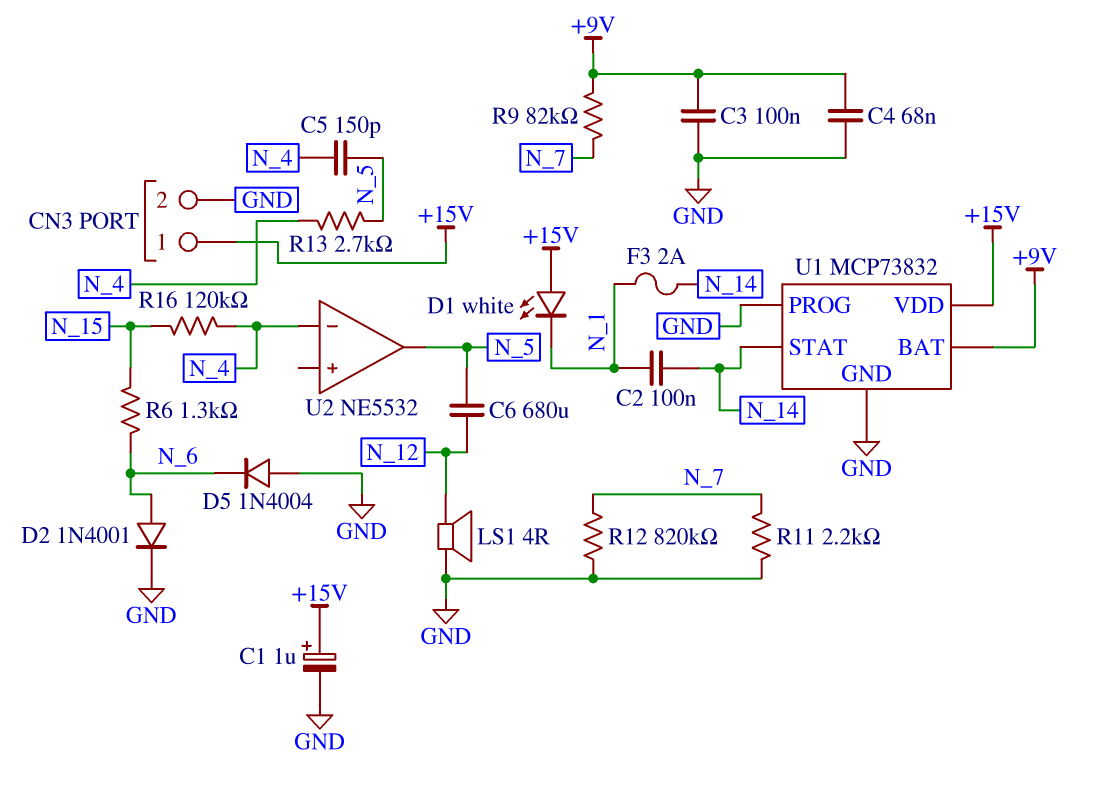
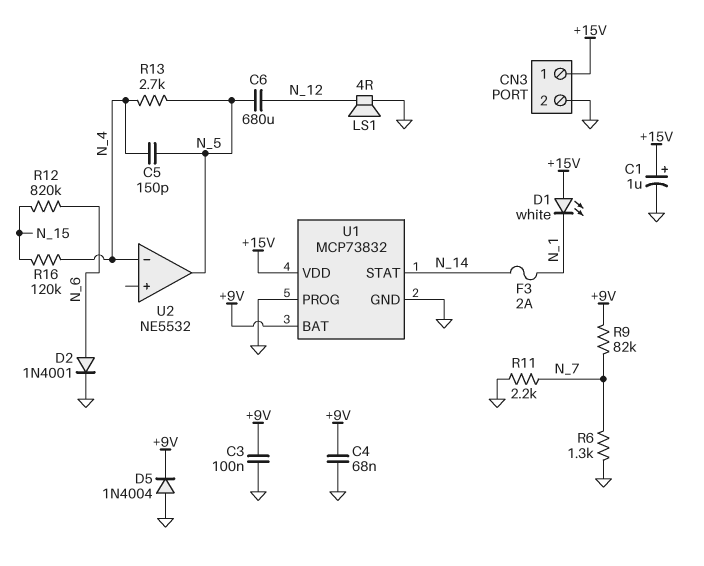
C2: 100nF (N_1, N_14) -> none
D5: diode 1N4004 (A GND, K N_6) -> diode 1N4004 (A GND, K +9V)
R6: 1.3k (N_6, N_15) -> 1.3k (GND, N_7)
R12: 820k (GND, N_7) -> 820k (N_6, N_15)

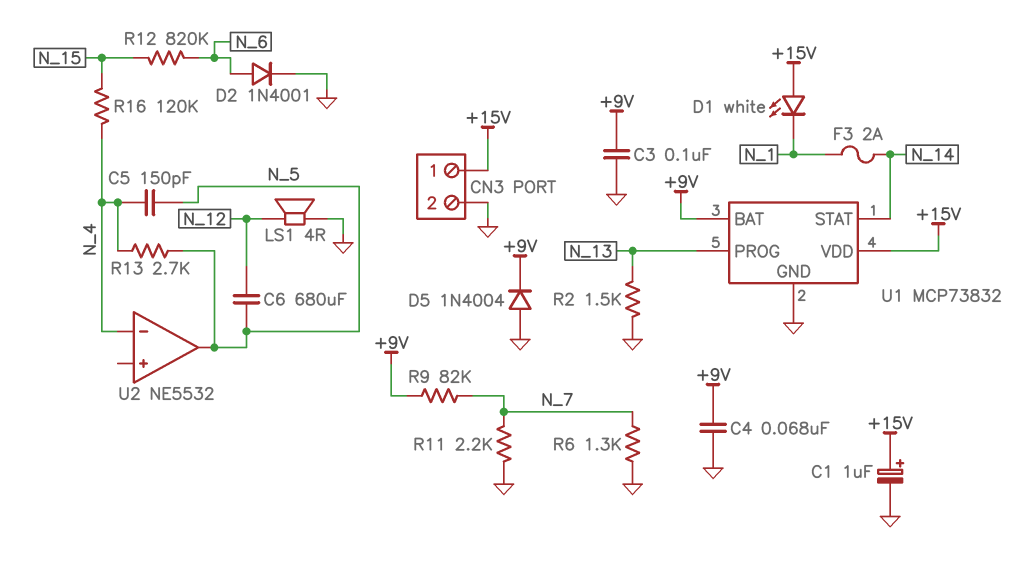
R2: none -> 1.5k (GND, N_13)
U1 pin PROG: GND -> N_13

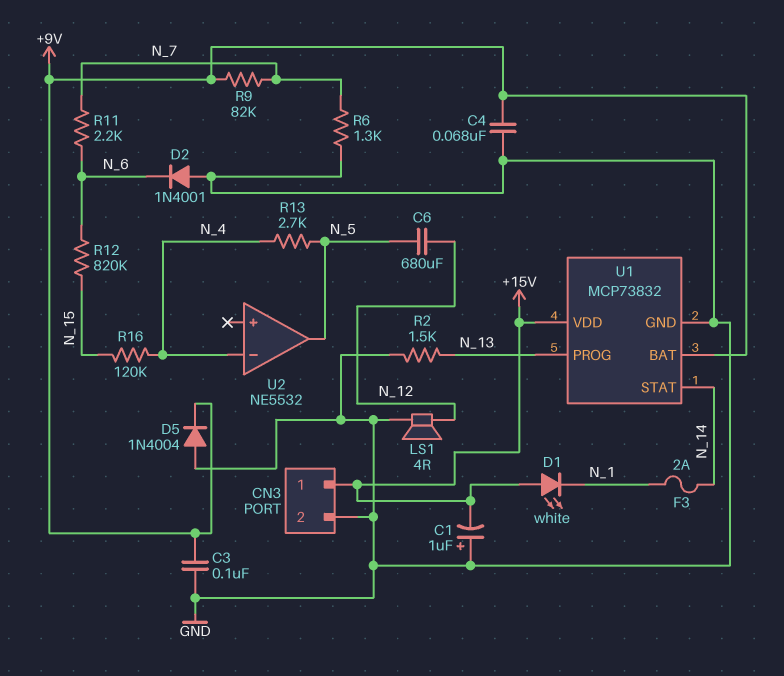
C1: 1uF (plus +15V, minus GND) -> 1uF (plus GND, minus +15V)
C5: 150pF (N_4, N_5) -> none
D2: diode 1N4001 (A N_6, K GND) -> diode 1N4001 (A GND, K N_6)
R11: 2.2k (GND, N_7) -> 2.2k (N_6, N_7)

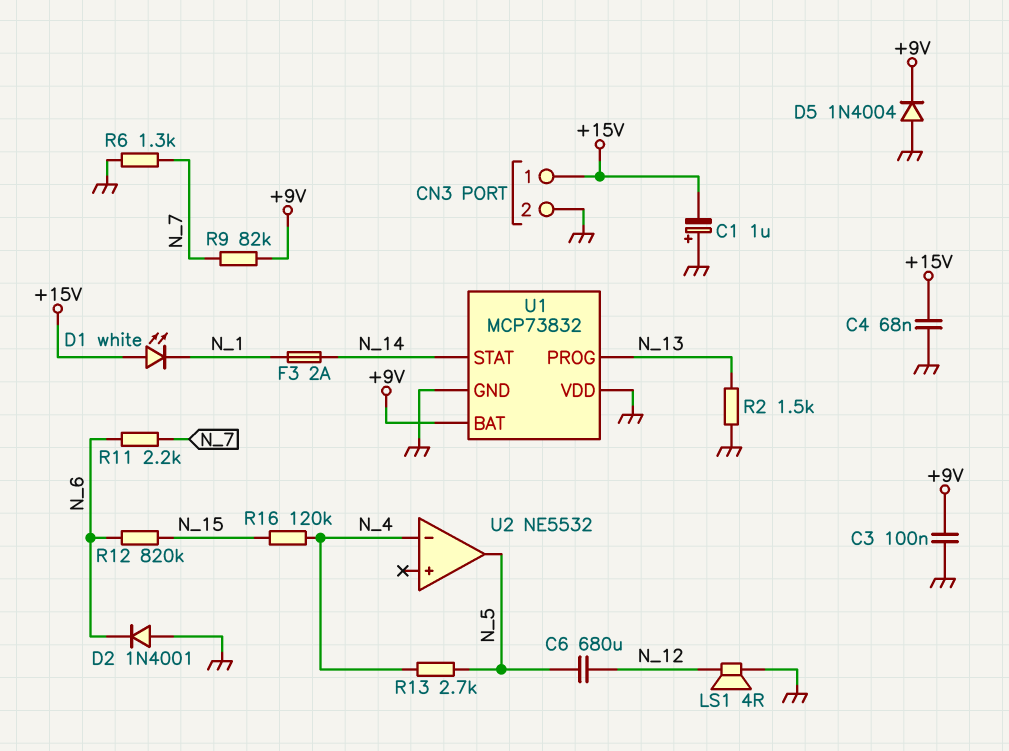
C4: 68nF (+9V, GND) -> 68nF (+15V, GND)
U1 pin VDD: +15V -> GND

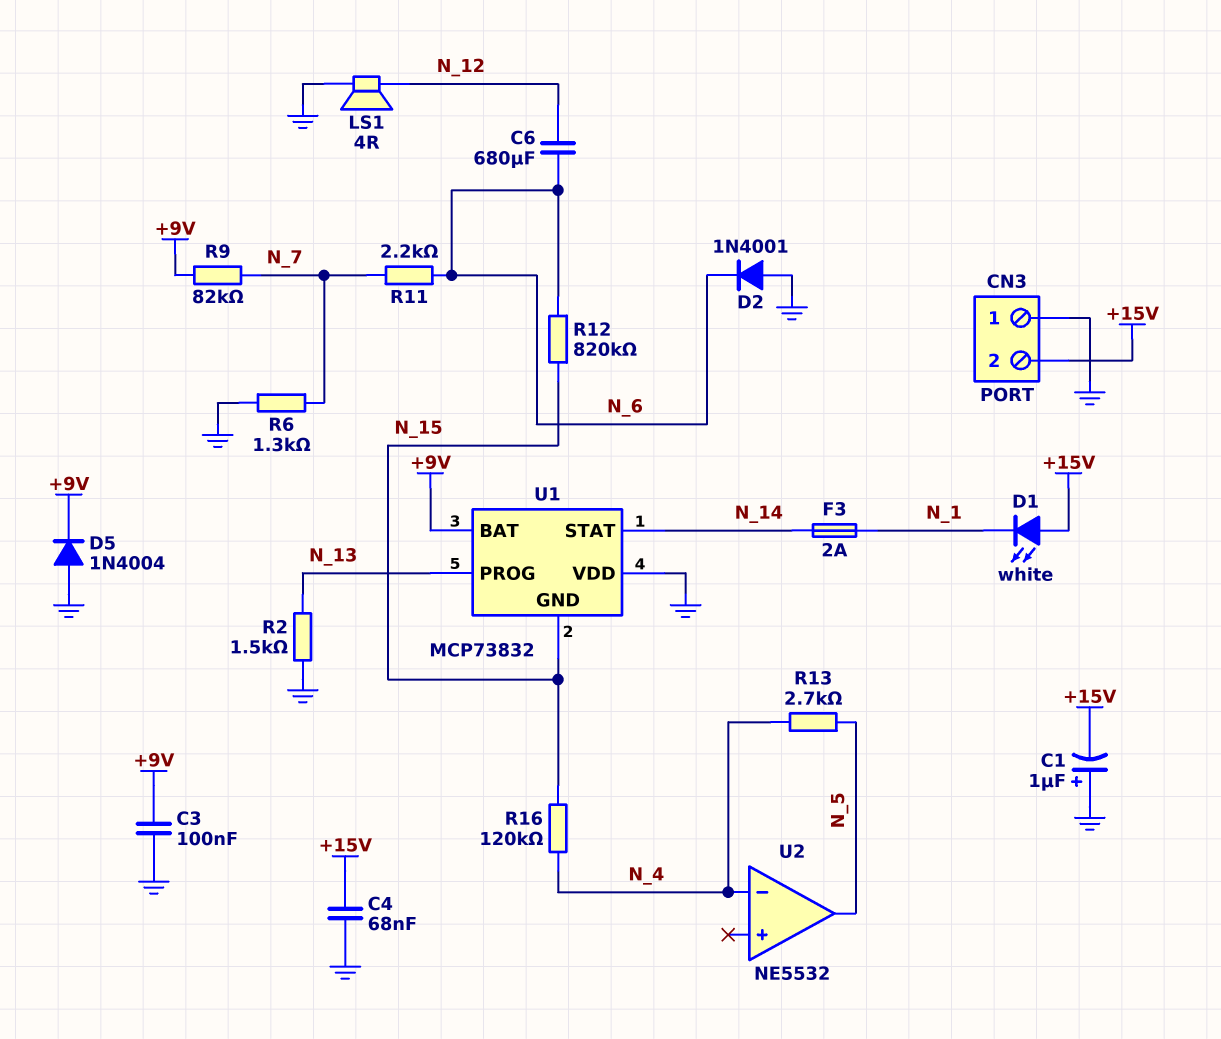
C6: 680uF (N_5, N_12) -> 680uF (N_6, N_12)
CN3 pin 1: +15V -> GND
CN3 pin 2: GND -> +15V
U1 pin GND: GND -> N_15

